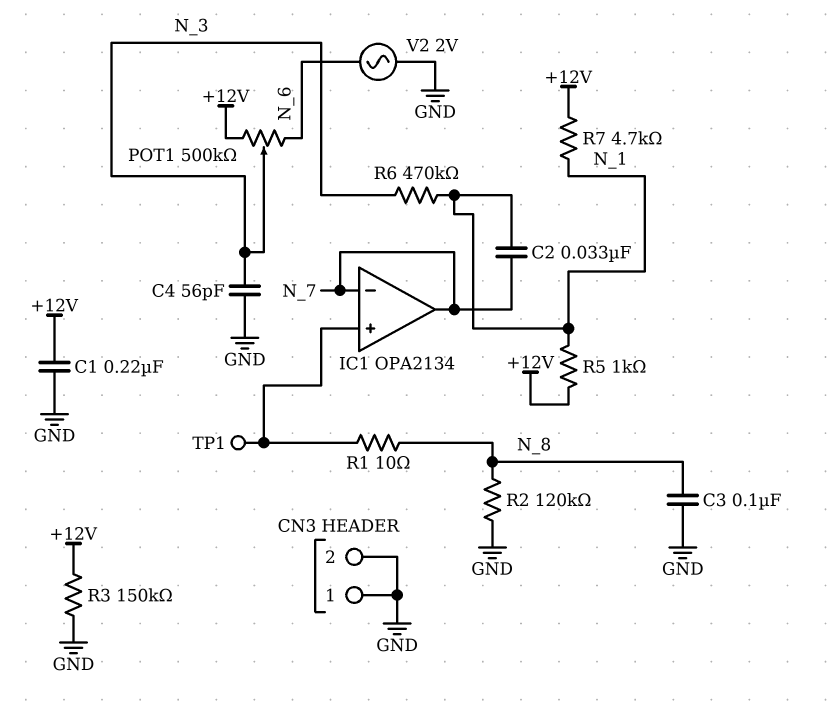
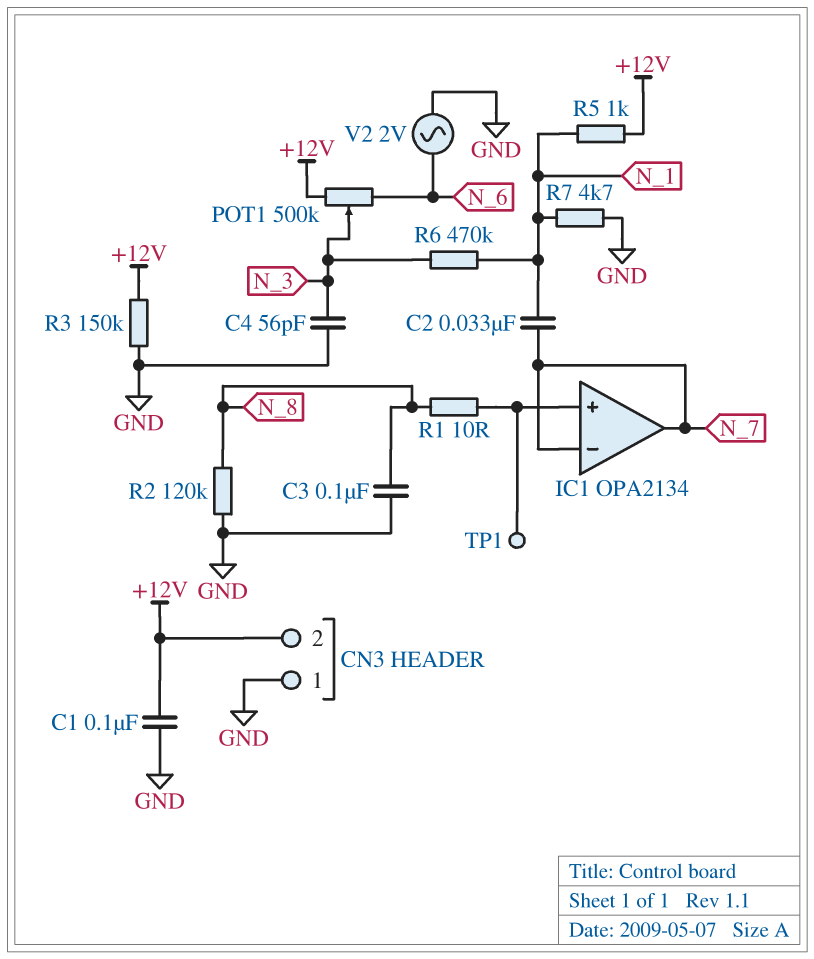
C1: 220nF (+12V, GND) -> 100nF (+12V, GND)
CN3 pin 2: GND -> +12V
R7: 4.7k (+12V, N_1) -> 4.7k (GND, N_1)

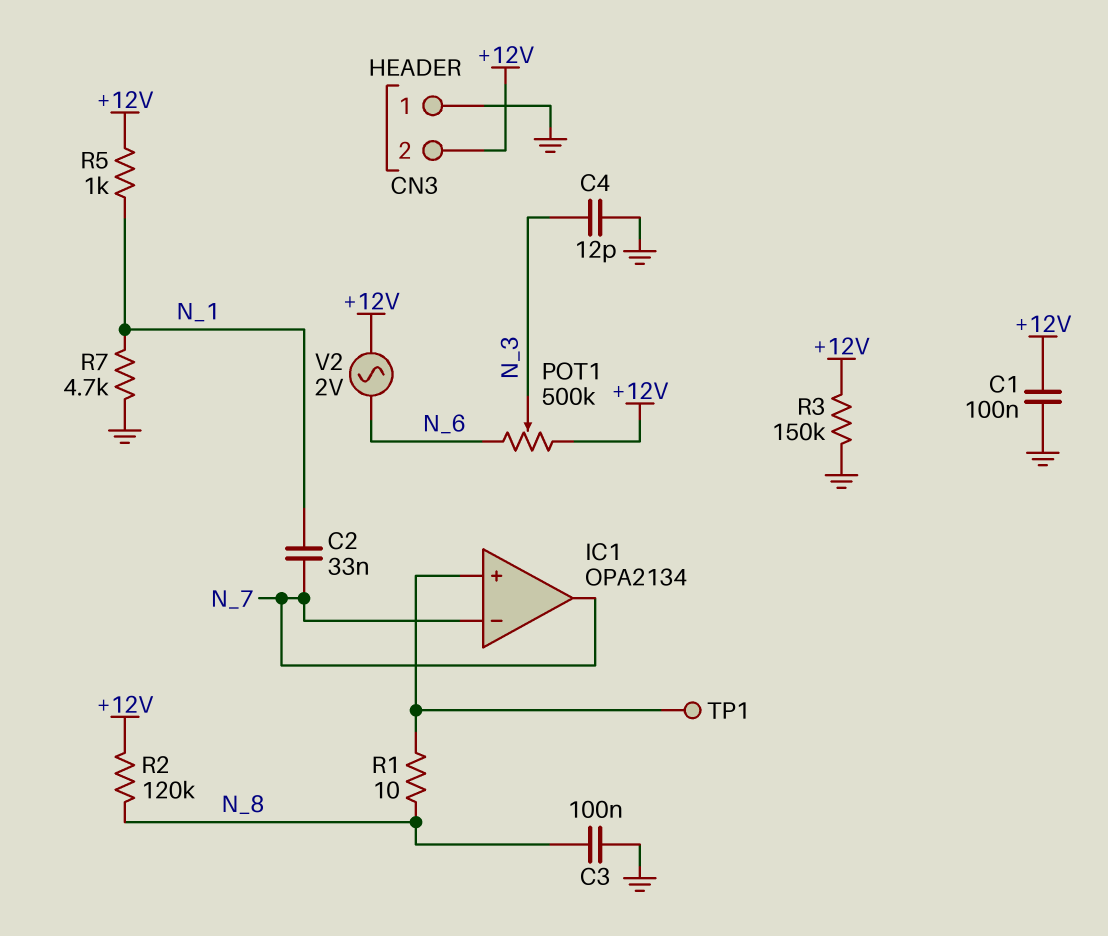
C4: 56pF (GND, N_3) -> 12pF (GND, N_3)
R2: 120k (GND, N_8) -> 120k (+12V, N_8)
R6: 470k (N_1, N_3) -> none
V2: AC 2V (GND, N_6) -> AC 2V (+12V, N_6)

